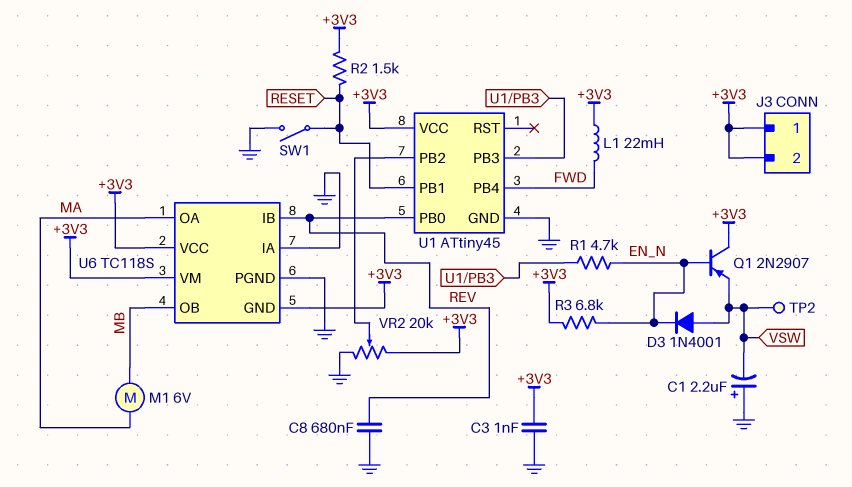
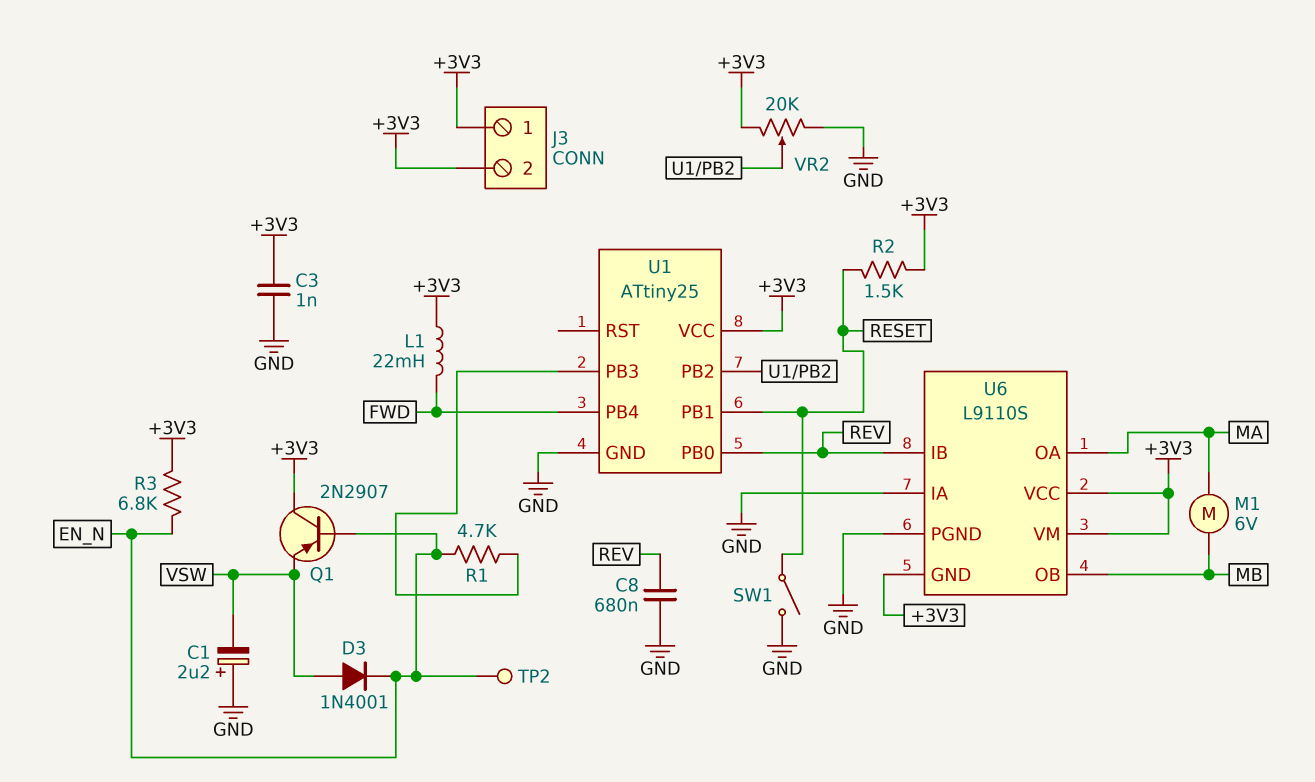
TP2: test point (VSW) -> test point (EN_N)
U1: ATtiny45 -> ATtiny25
U6: TC118S -> L9110S

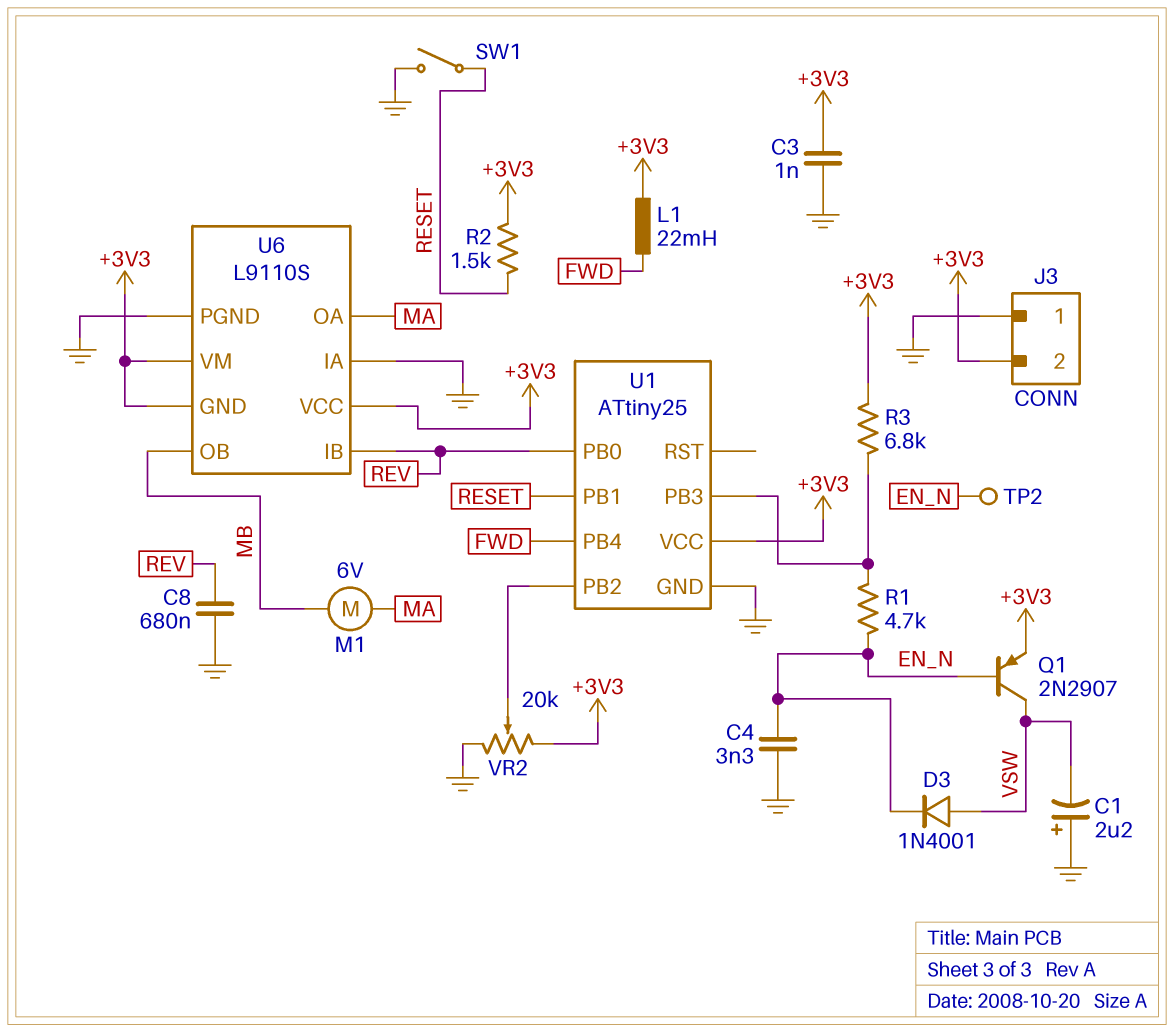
C4: none -> 3.3nF (EN_N, GND)
J3 pin 1: +3V3 -> GND
Q1: PNP 2N2907 (B EN_N, C +3V3, E VSW) -> PNP 2N2907 (B EN_N, C VSW, E +3V3)
R3: 6.8k (+3V3, EN_N) -> 6.8k (+3V3, U1/PB3)

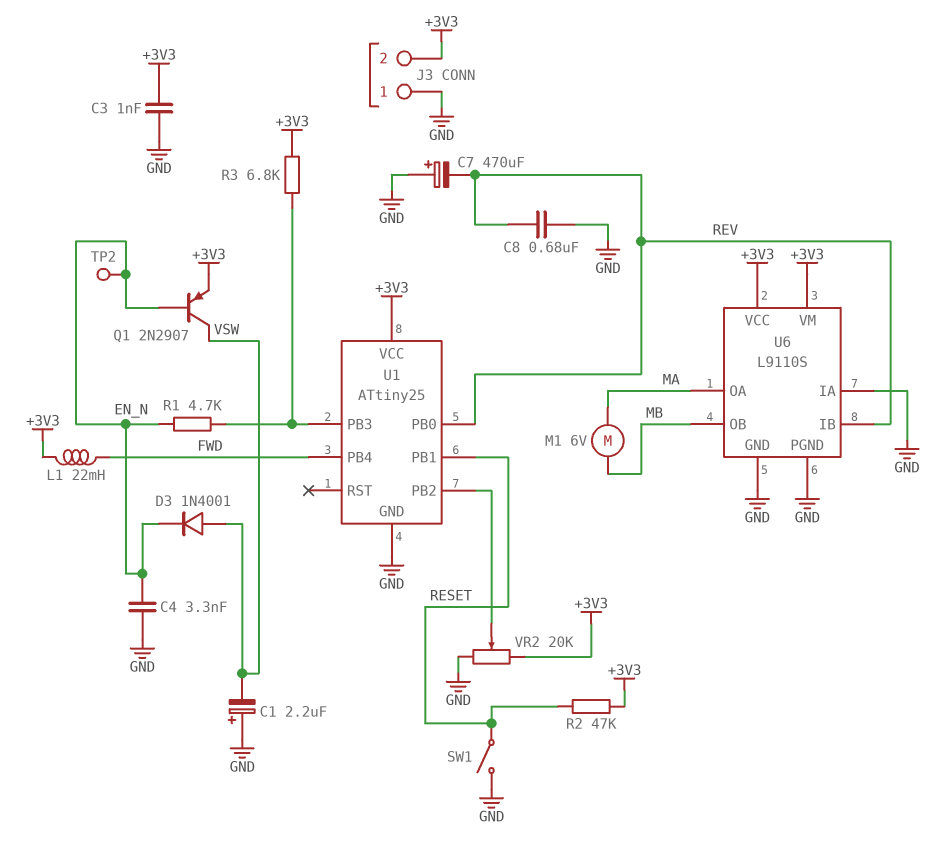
C7: none -> 470uF (plus GND, minus REV)
R2: 1.5k (+3V3, RESET) -> 47k (+3V3, RESET)
U6 pin GND: +3V3 -> GND

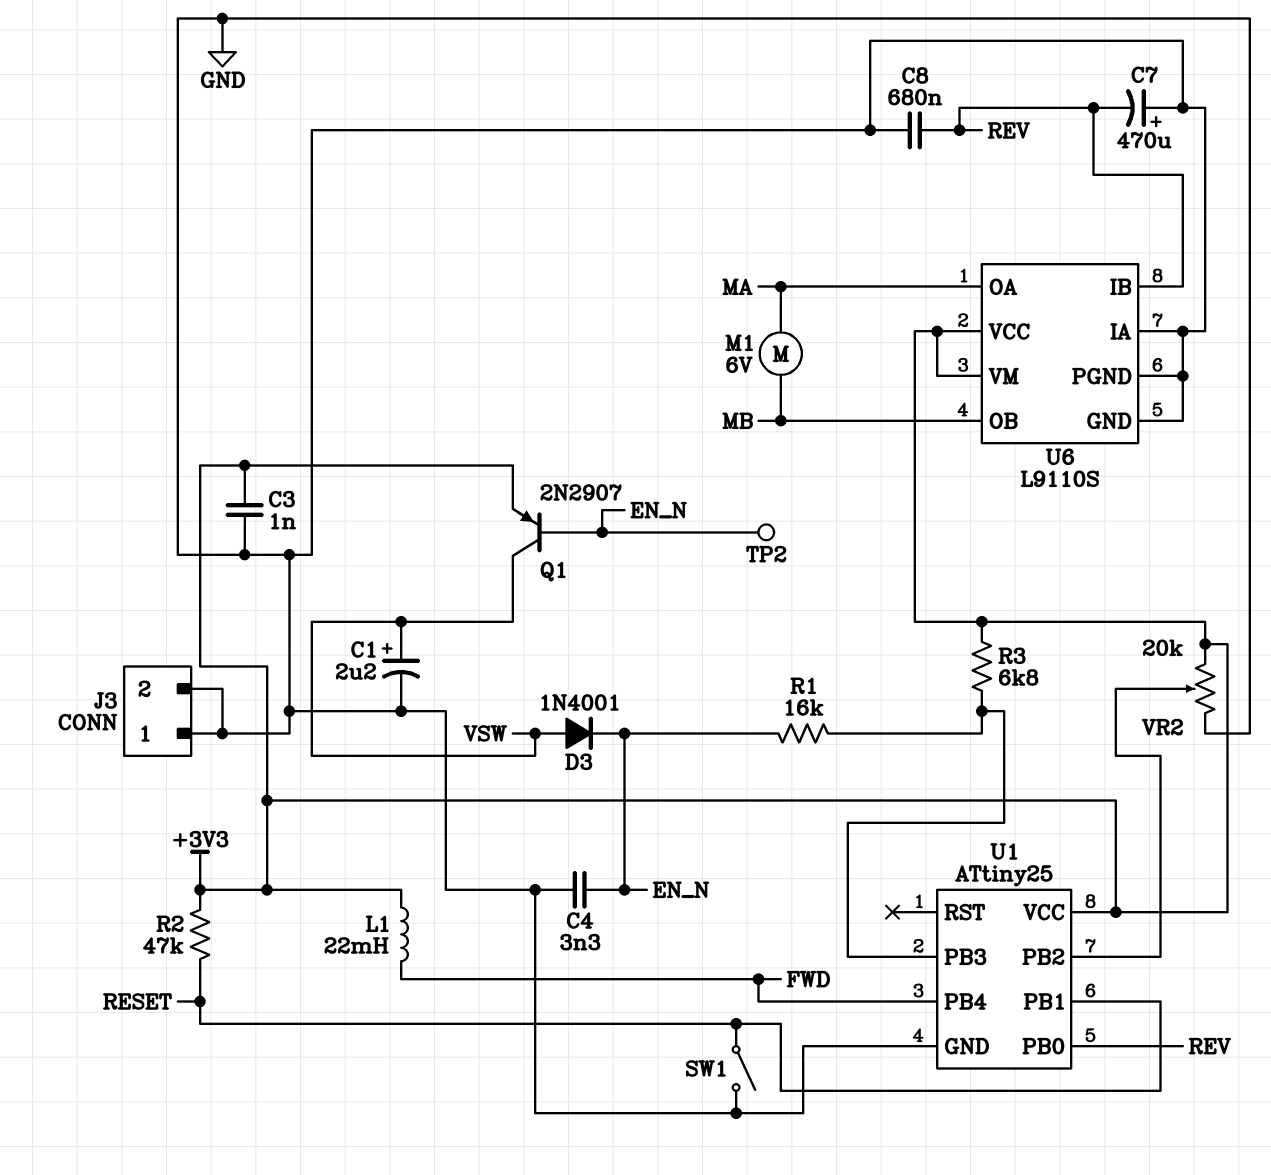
C1: 2.2uF (plus GND, minus VSW) -> 2.2uF (plus VSW, minus GND)
J3 pin 2: +3V3 -> GND
R1: 4.7k (EN_N, U1/PB3) -> 16k (EN_N, U1/PB3)

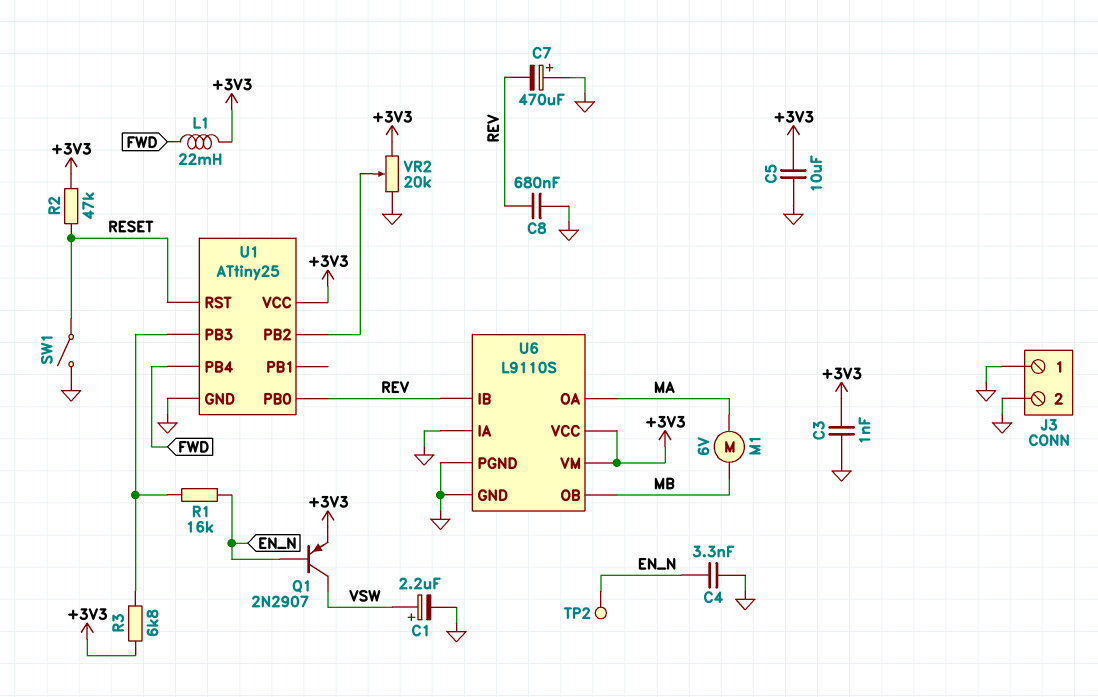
C5: none -> 10uF (+3V3, GND)
D3: diode 1N4001 (A VSW, K EN_N) -> none
U1 pin PB1: RESET -> none
U1 pin RST: none -> RESET

